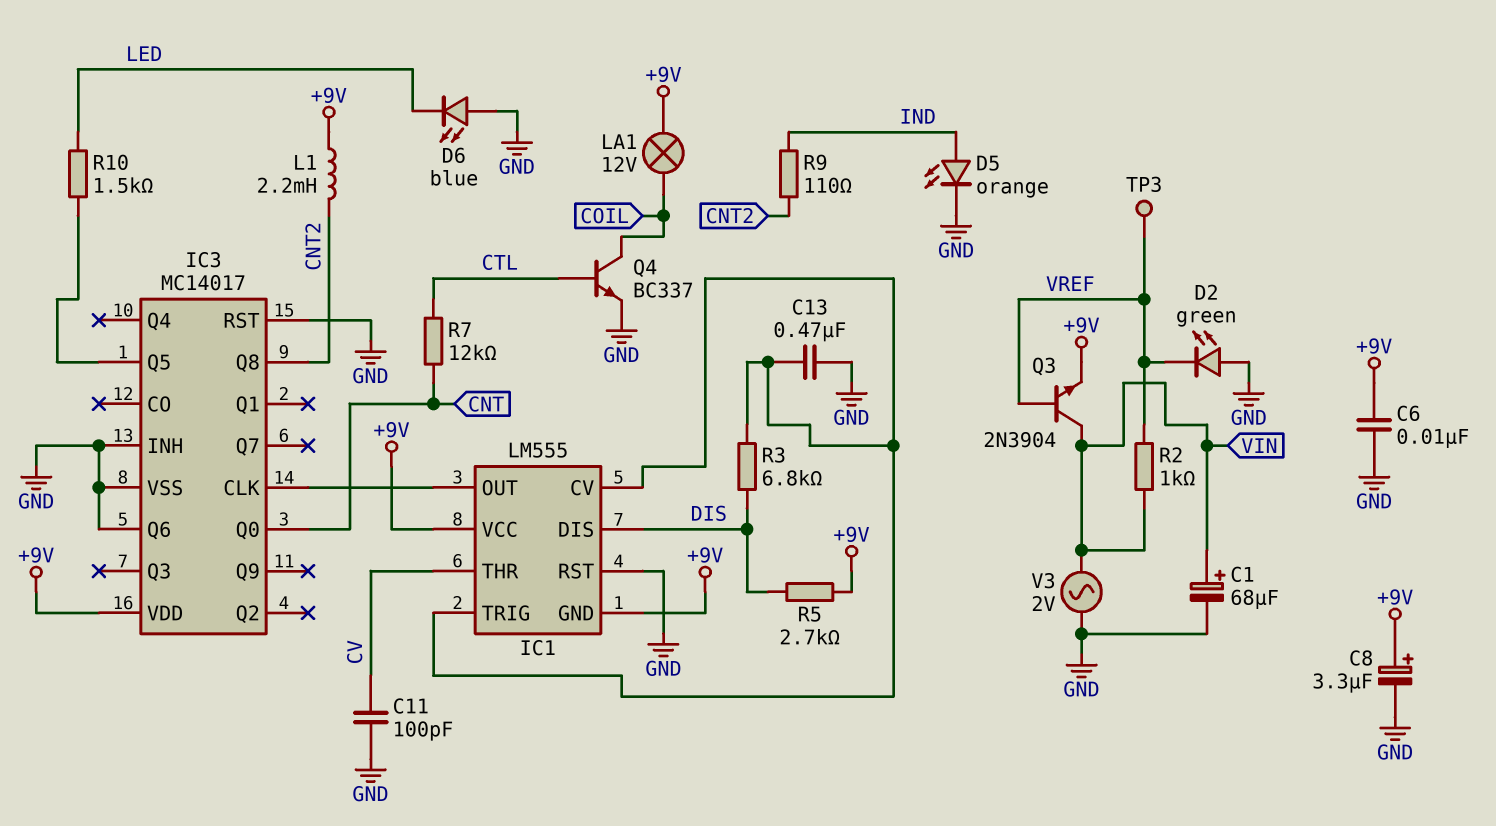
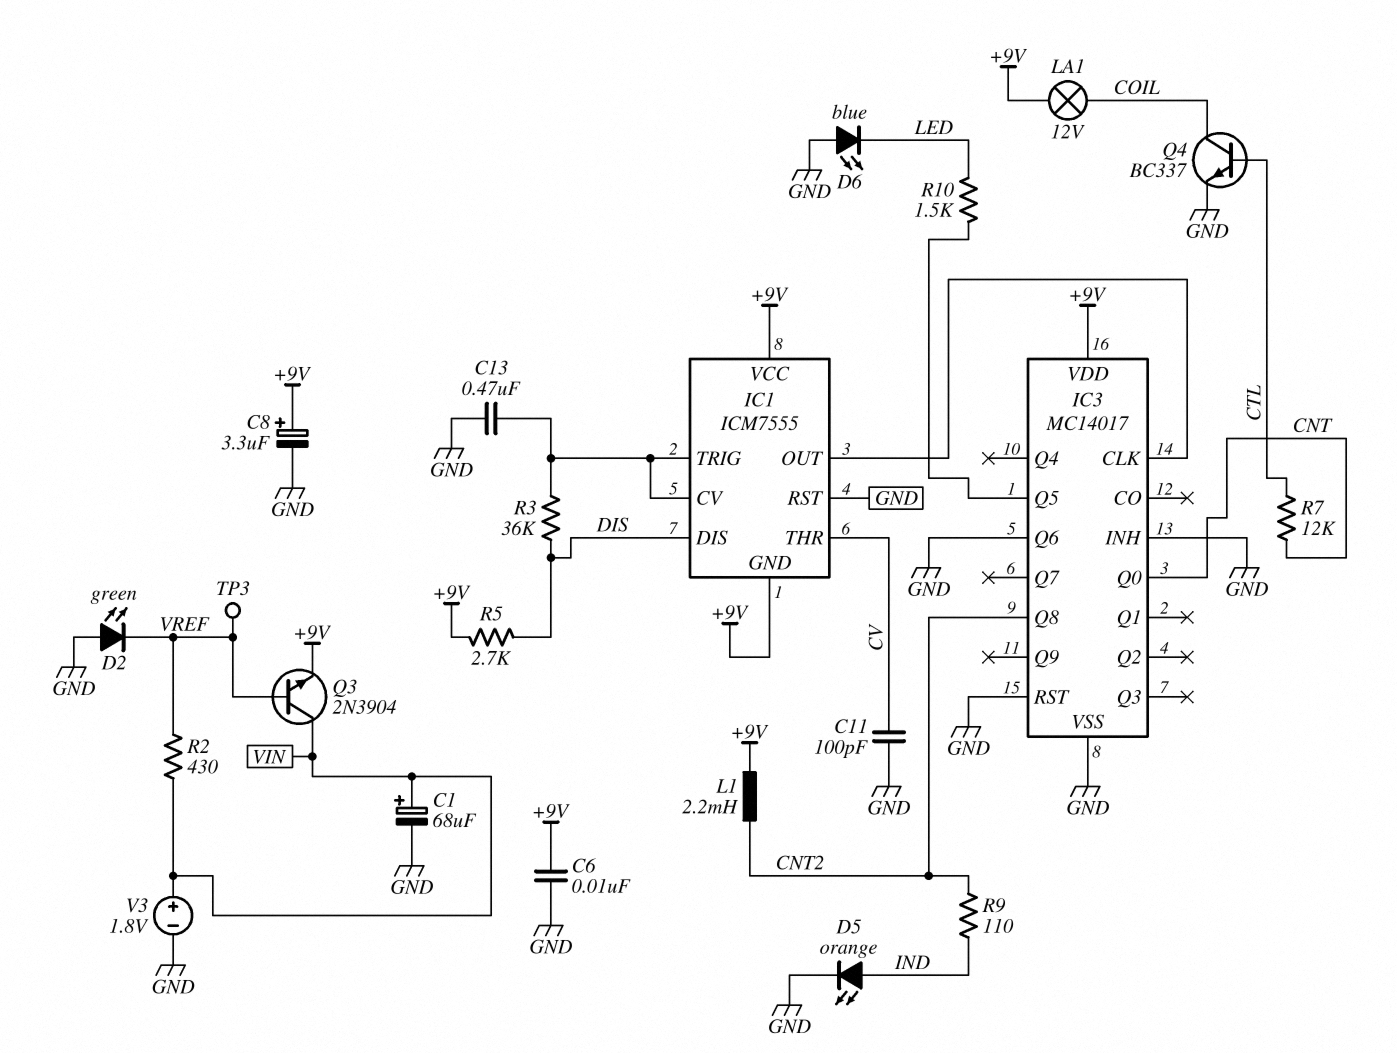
IC1: LM555 -> ICM7555
R2: 1k (VIN, VREF) -> 430 (VIN, VREF)
R3: 6.8k (DIS, IC1/CV) -> 36k (DIS, IC1/CV)
V3: AC 2V (GND, VIN) -> 1.8V (plus VIN, minus GND)

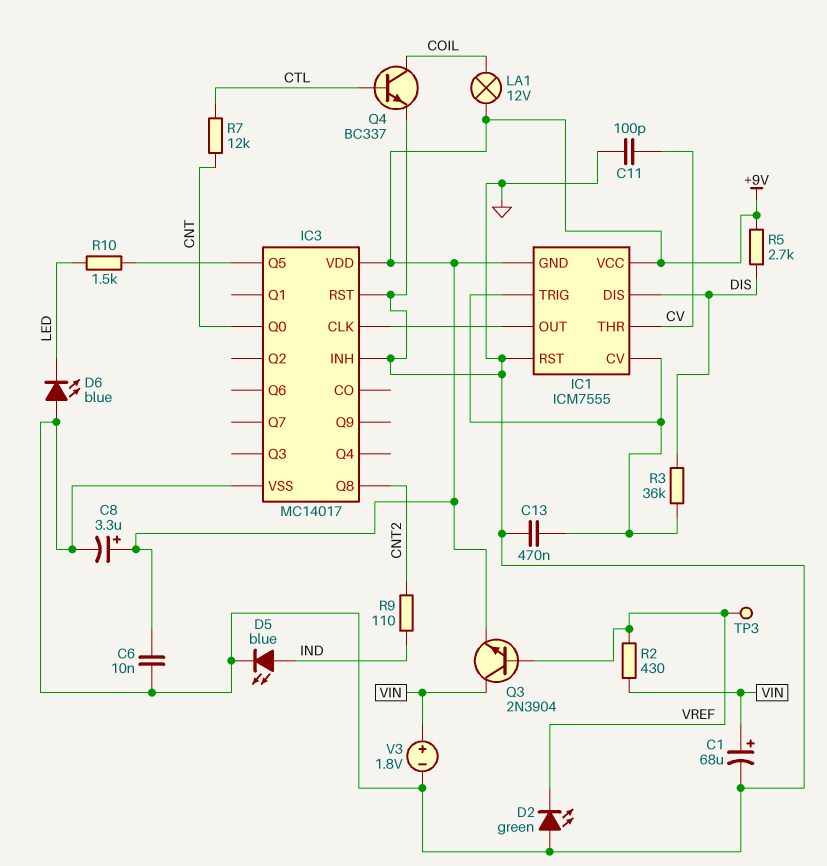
D5: LED orange (A IND, K GND) -> LED blue (A IND, K GND)
IC3 pin Q6: GND -> none
L1: 2.2mH (+9V, CNT2) -> none

